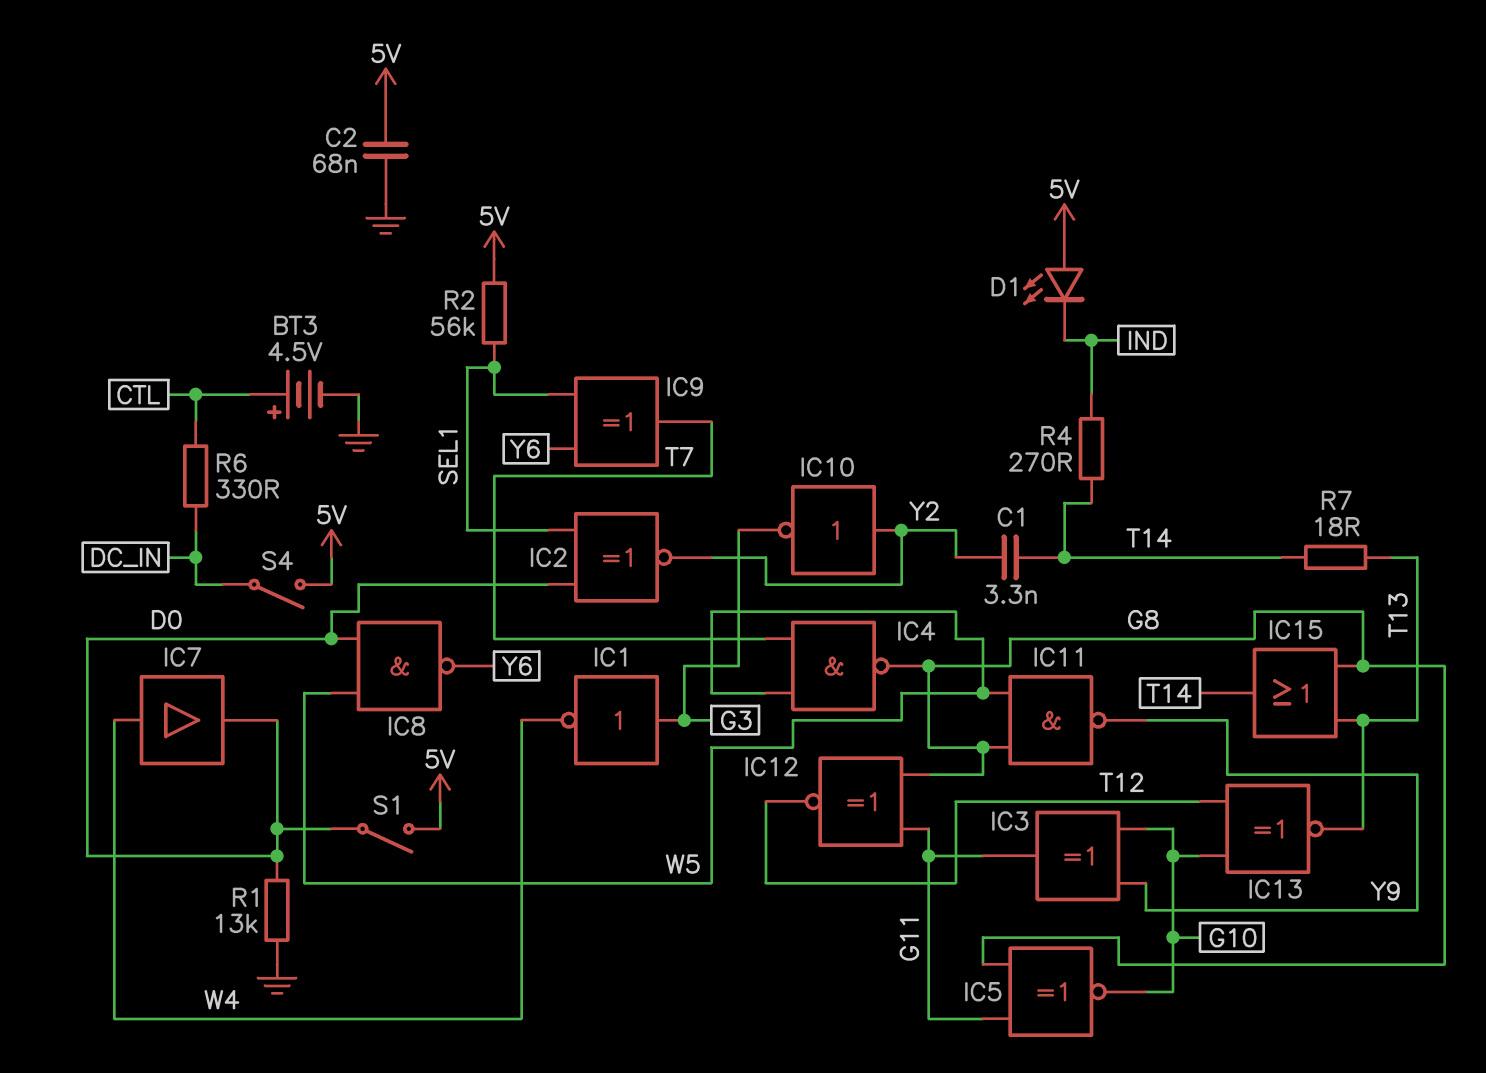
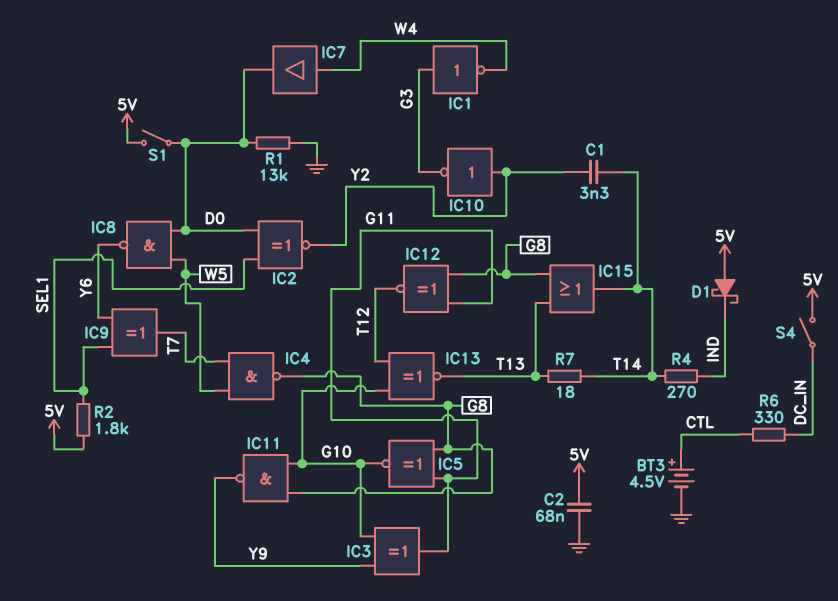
D1: LED (A 5V, K IND) -> schottky (A 5V, K IND)
IC11: NAND (in G8, in W5, out Y9) -> NAND (in G8, in G10, out Y9)
R2: 56k (5V, SEL1) -> 1.8k (5V, SEL1)

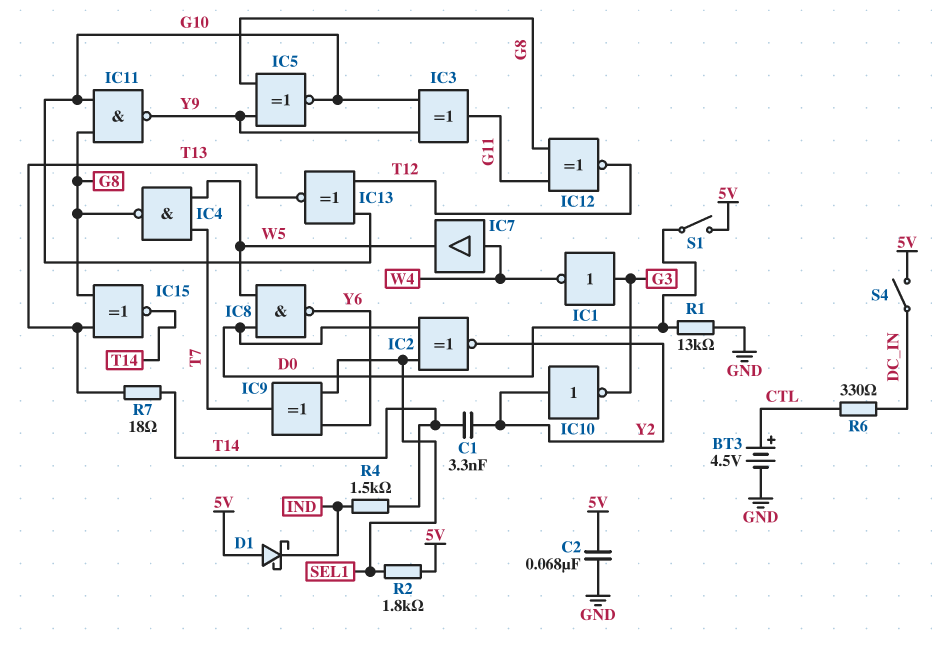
IC5: XNOR (in G8, in G11, out G10) -> XNOR (in G8, in Y9, out G10)
IC7: buffer (in W4, out D0) -> buffer (in W4, out W5)
IC15: OR (in G8, in T13, out T14) -> XNOR (in G8, in T13, out T14)
R4: 270 (IND, T14) -> 1.5k (IND, T14)

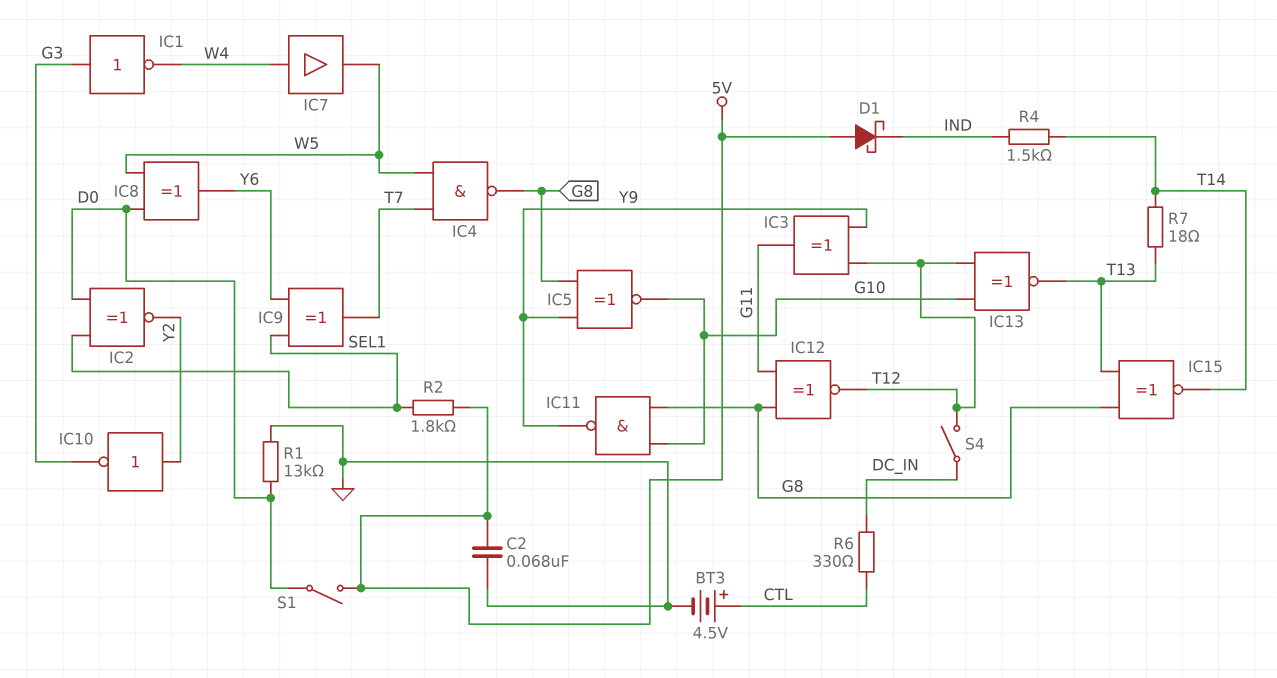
C1: 3.3nF (T14, Y2) -> none
IC3: XOR (in G10, in Y9, out G11) -> XOR (in T12, in Y9, out G11)
IC8: NAND (in D0, in W5, out Y6) -> XOR (in D0, in W5, out Y6)
S4: switch (5V, DC_IN) -> switch (DC_IN, T12)

